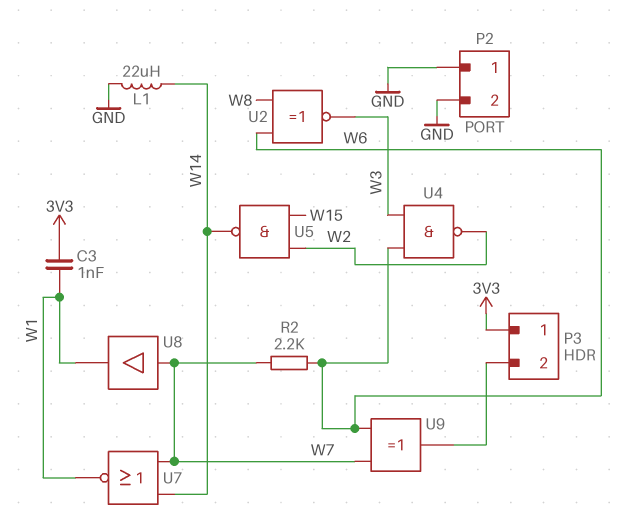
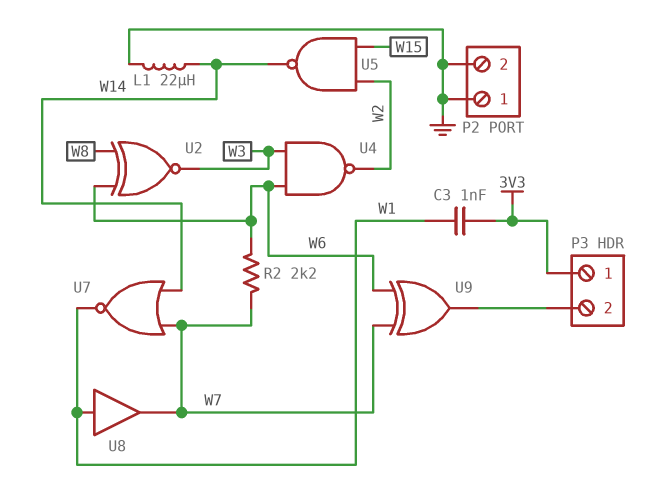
U8: buffer (in W7, out W1) -> buffer (in W1, out W7)

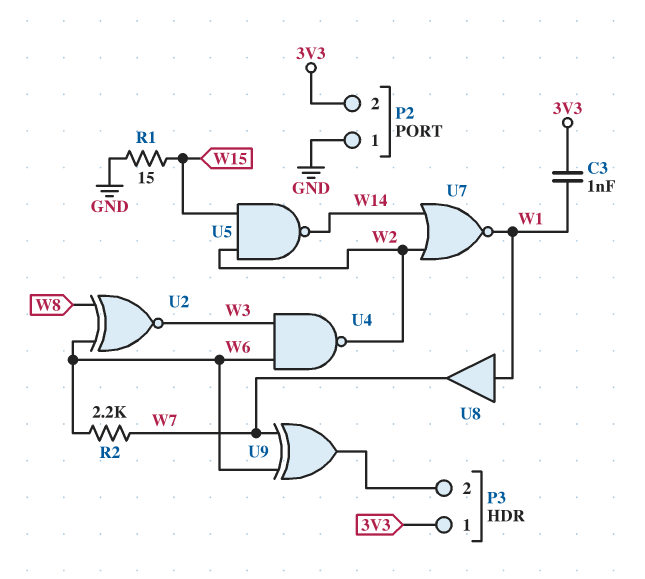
L1: 22uH (GND, W14) -> none
P2 pin 2: GND -> 3V3
R1: none -> 15 (GND, W15)
U7: NOR (in W7, in W14, out W1) -> NOR (in W2, in W14, out W1)

